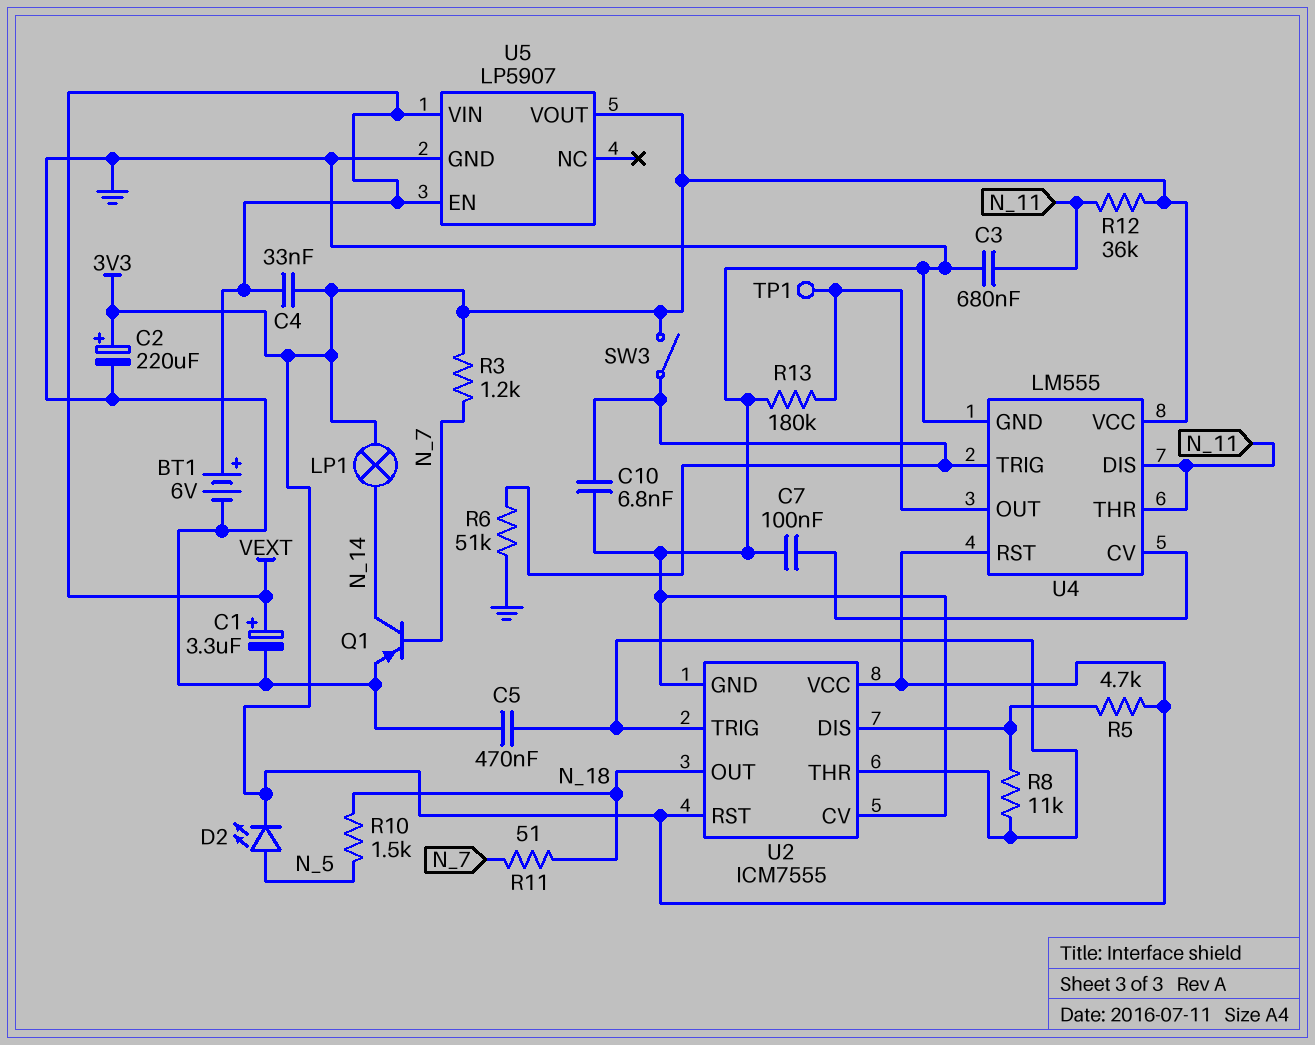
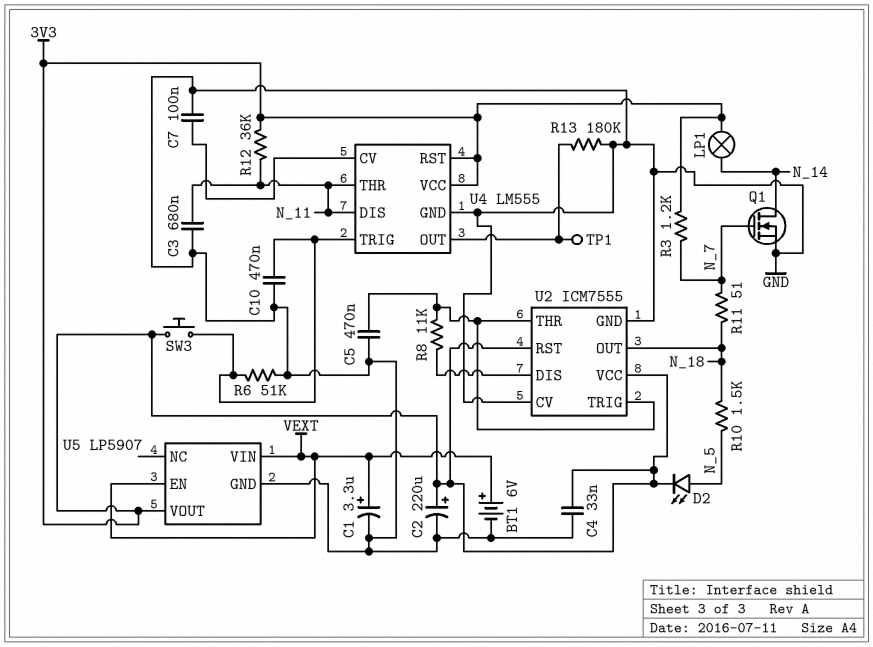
C4: 33nF (3V3, VEXT) -> 33nF (3V3, GND)
C10: 6.8nF (GND, U4/TRIG) -> 470nF (GND, U4/TRIG)
Q1: PNP (B N_7, C N_14, E GND) -> NMOS (G N_7, D N_14, S GND)
R5: 4.7k (3V3, U2/DIS) -> none
SW3: switch (3V3, U4/TRIG) -> button (3V3, U4/TRIG)

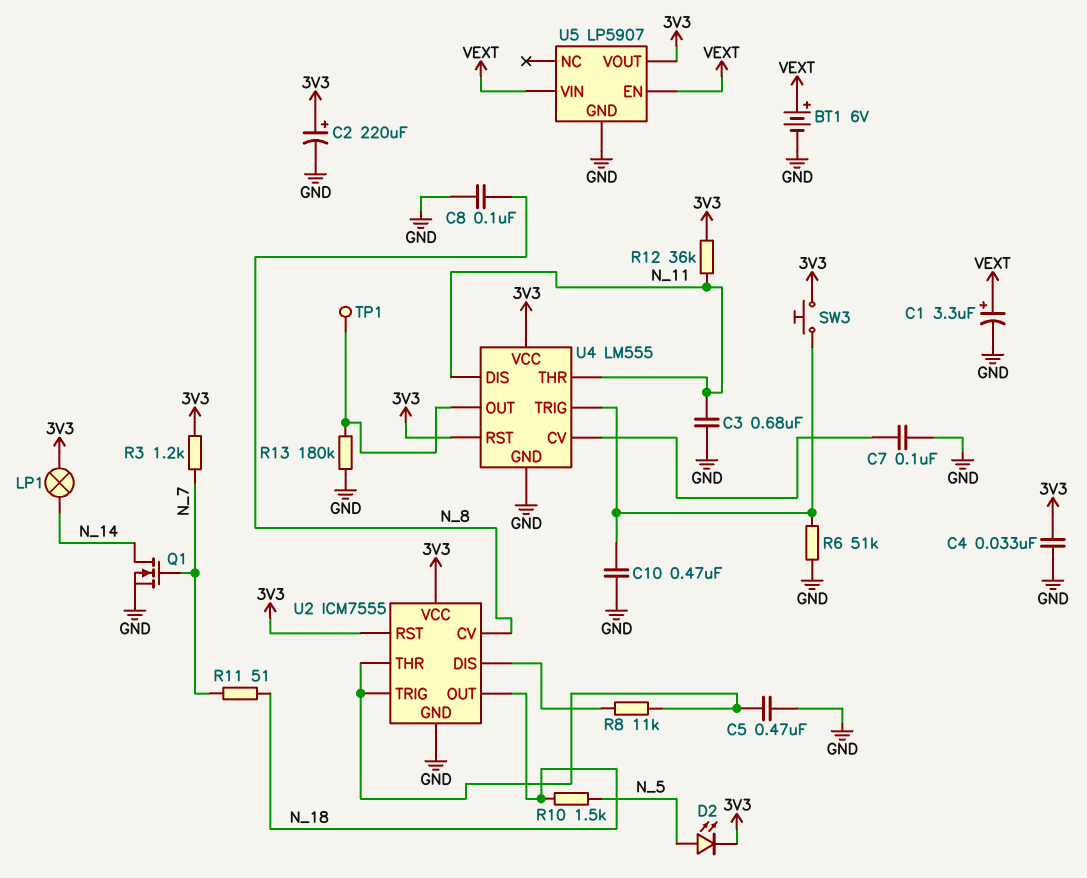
C8: none -> 100nF (GND, N_8)
U2 pin CV: GND -> N_8

